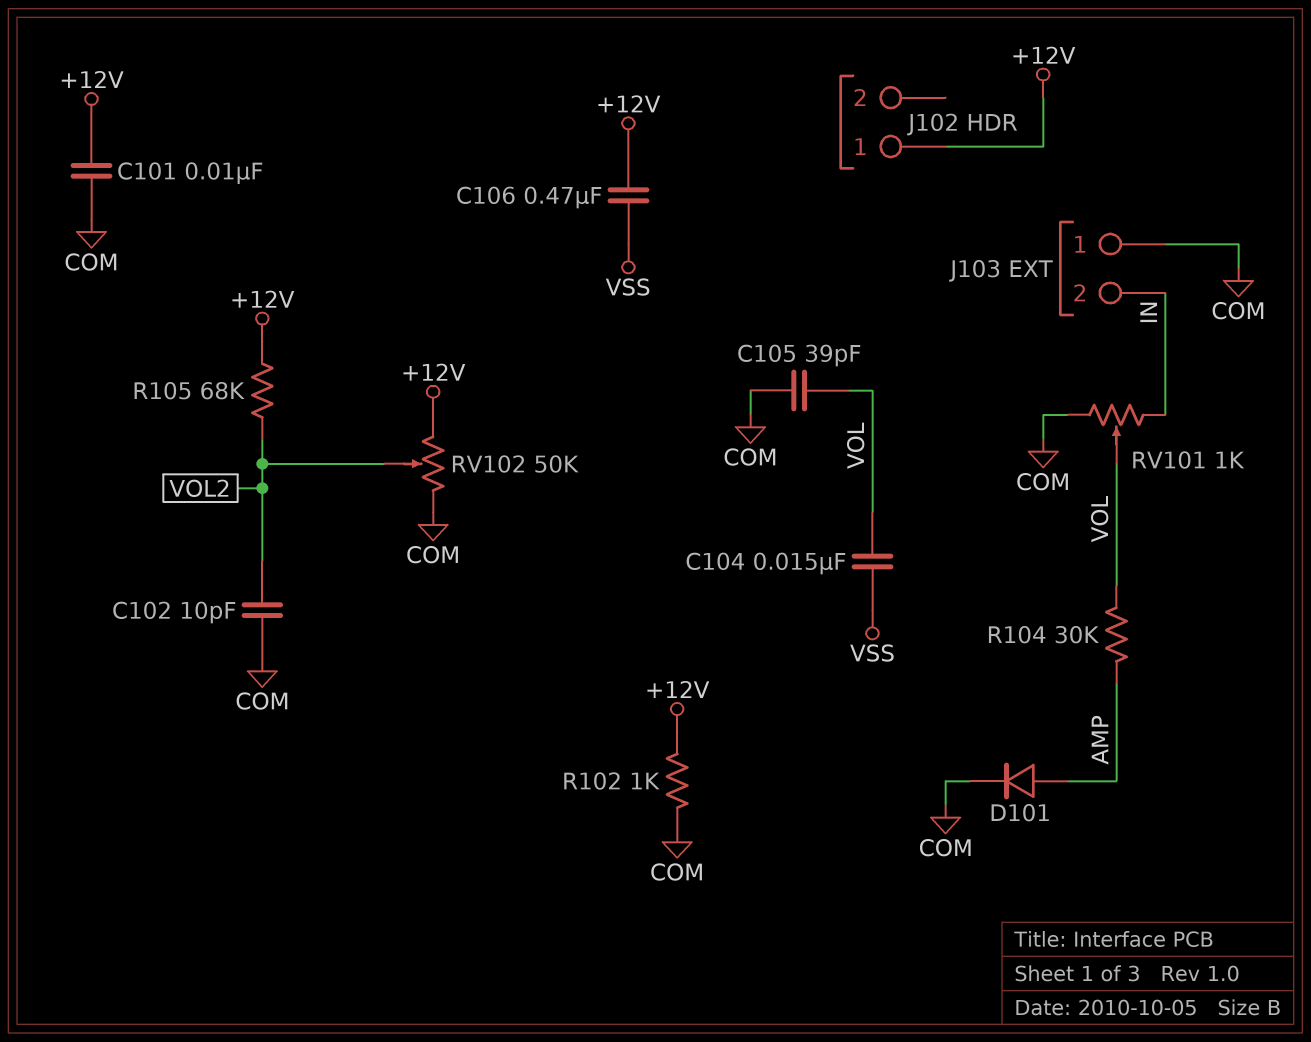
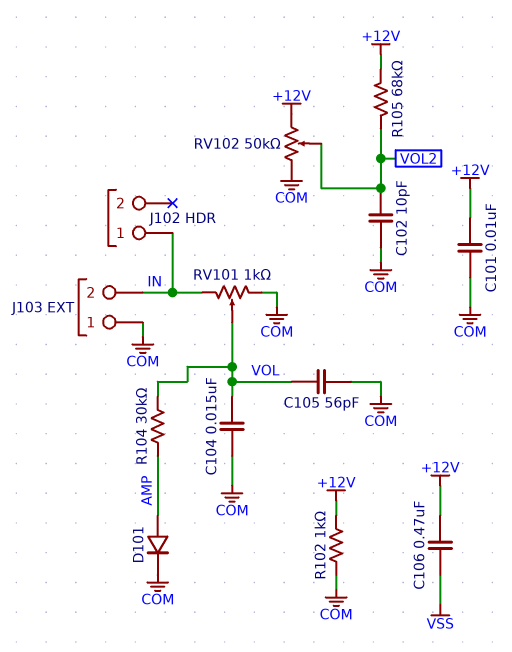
C104: 15nF (VOL, VSS) -> 15nF (COM, VOL)
C105: 39pF (COM, VOL) -> 56pF (COM, VOL)
J102 pin 1: +12V -> IN

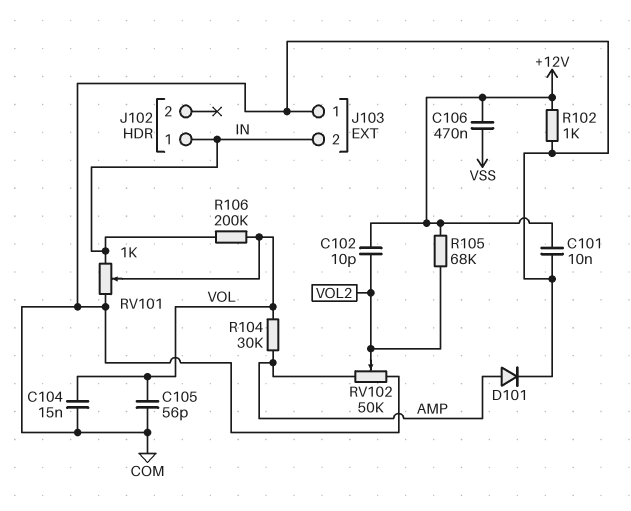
C102: 10pF (COM, VOL2) -> 10pF (+12V, VOL2)
R106: none -> 200k (IN, VOL)
RV102: 50k (+12V, COM, wiper VOL2) -> 50k (AMP, COM, wiper VOL2)

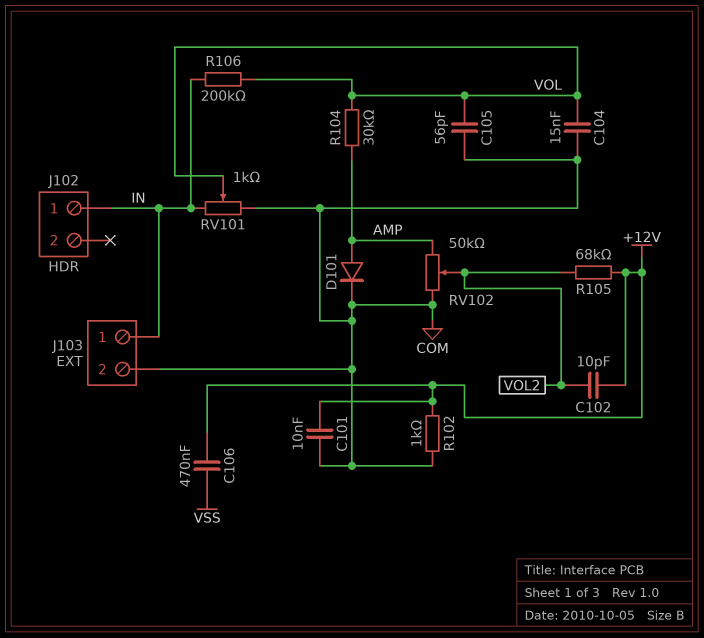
J103 pin 1: COM -> IN
J103 pin 2: IN -> COM

